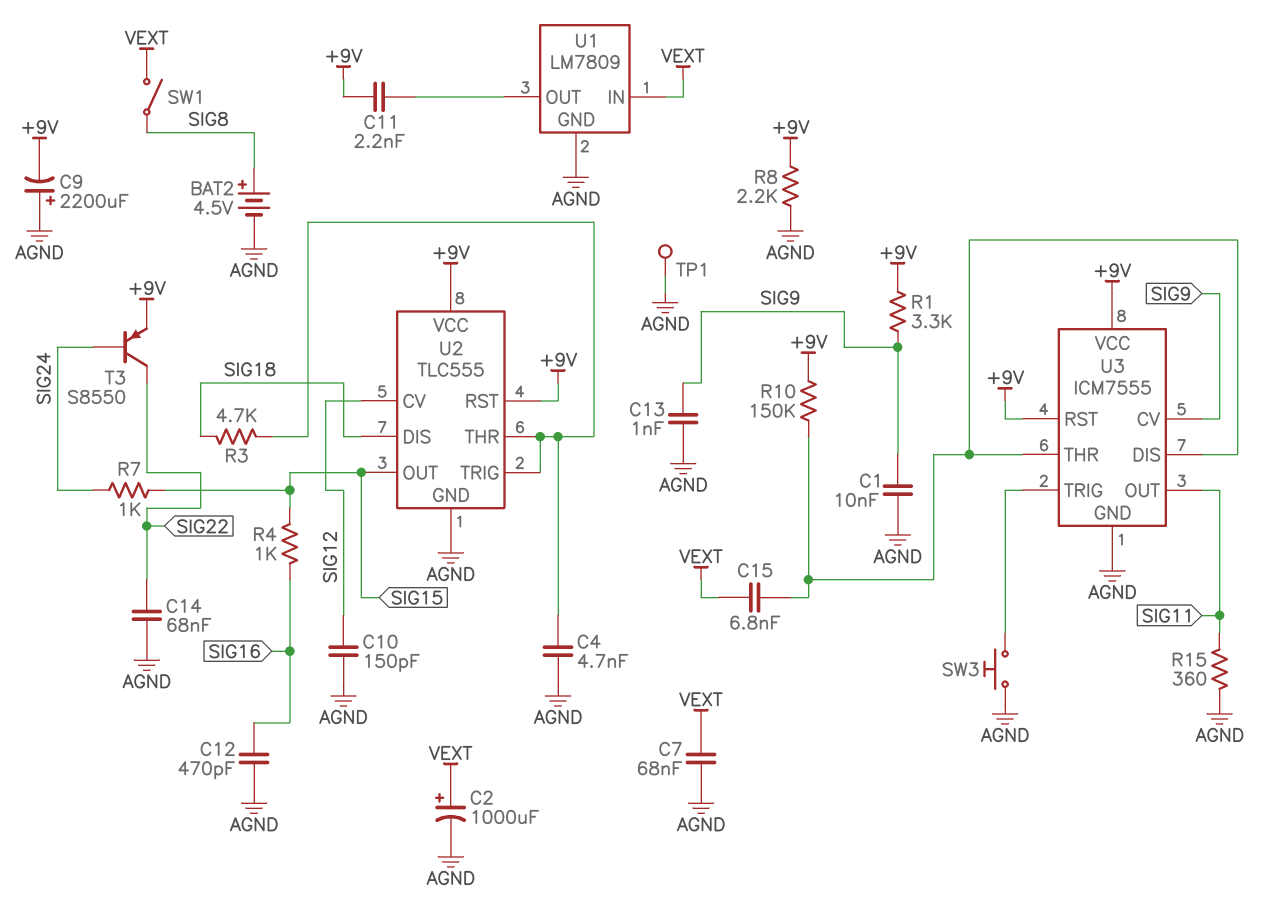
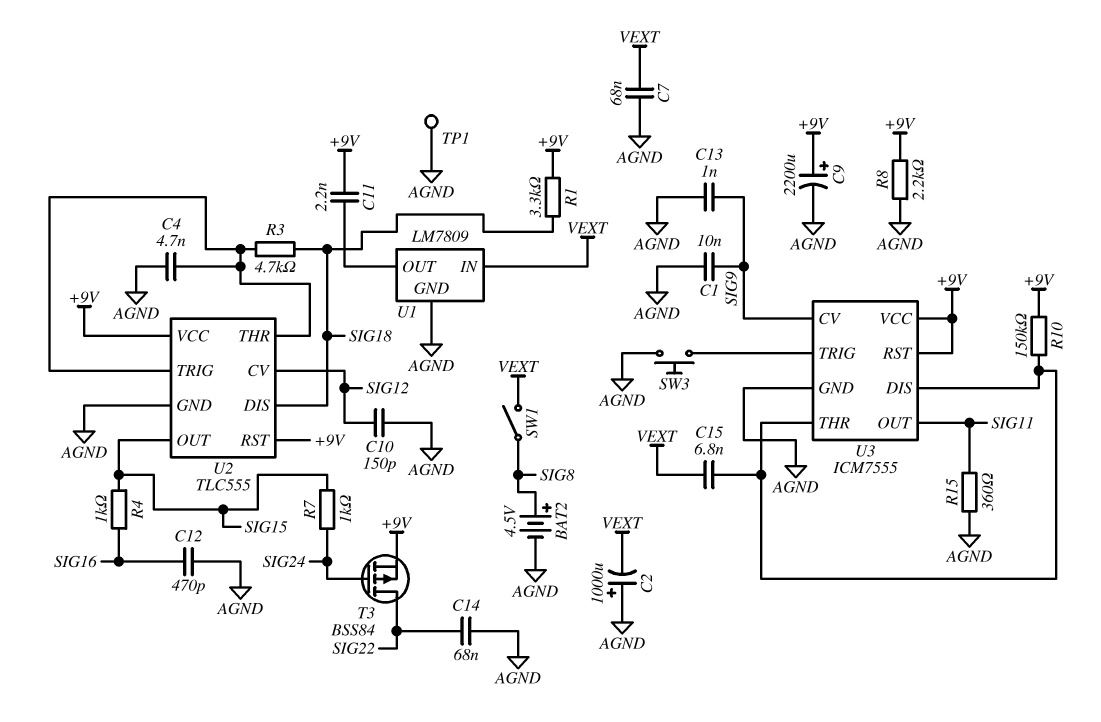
C2: 1000uF (plus VEXT, minus AGND) -> 1000uF (plus AGND, minus VEXT)
C9: 2200uF (plus AGND, minus +9V) -> 2200uF (plus +9V, minus AGND)
R1: 3.3k (+9V, SIG9) -> 3.3k (+9V, SIG18)
T3: PNP S8550 (B SIG24, C SIG22, E +9V) -> PMOS BSS84 (G SIG24, D SIG22, S +9V)

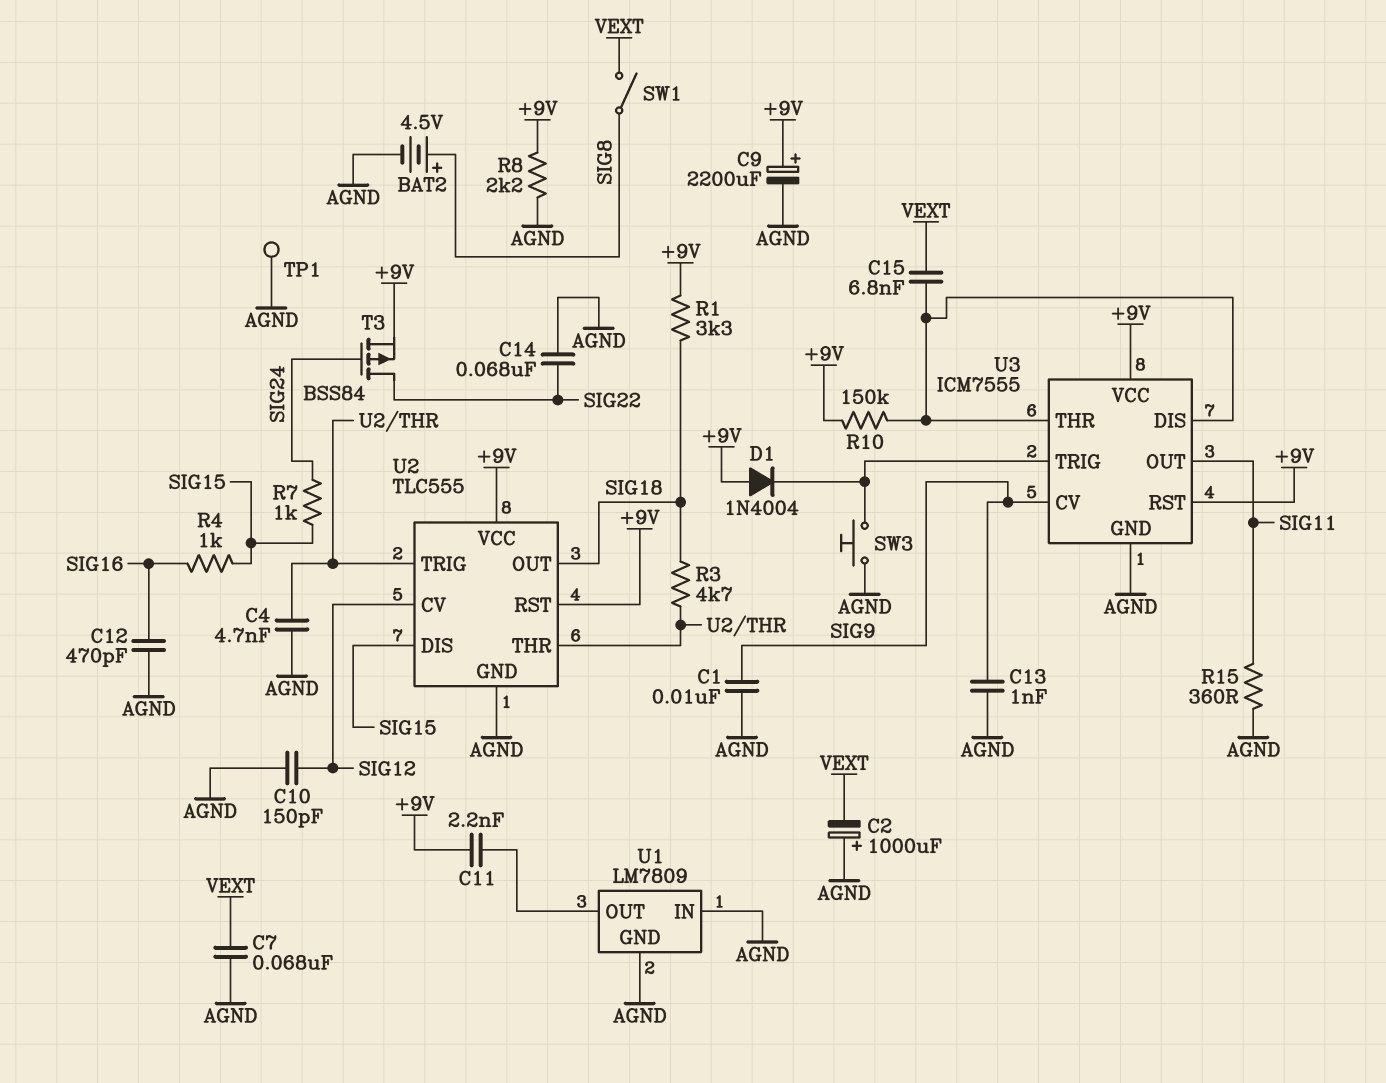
D1: none -> diode 1N4004 (A +9V, K U3/TRIG)
U1 pin IN: VEXT -> AGND
U2 pin DIS: SIG18 -> SIG15
U2 pin OUT: SIG15 -> SIG18

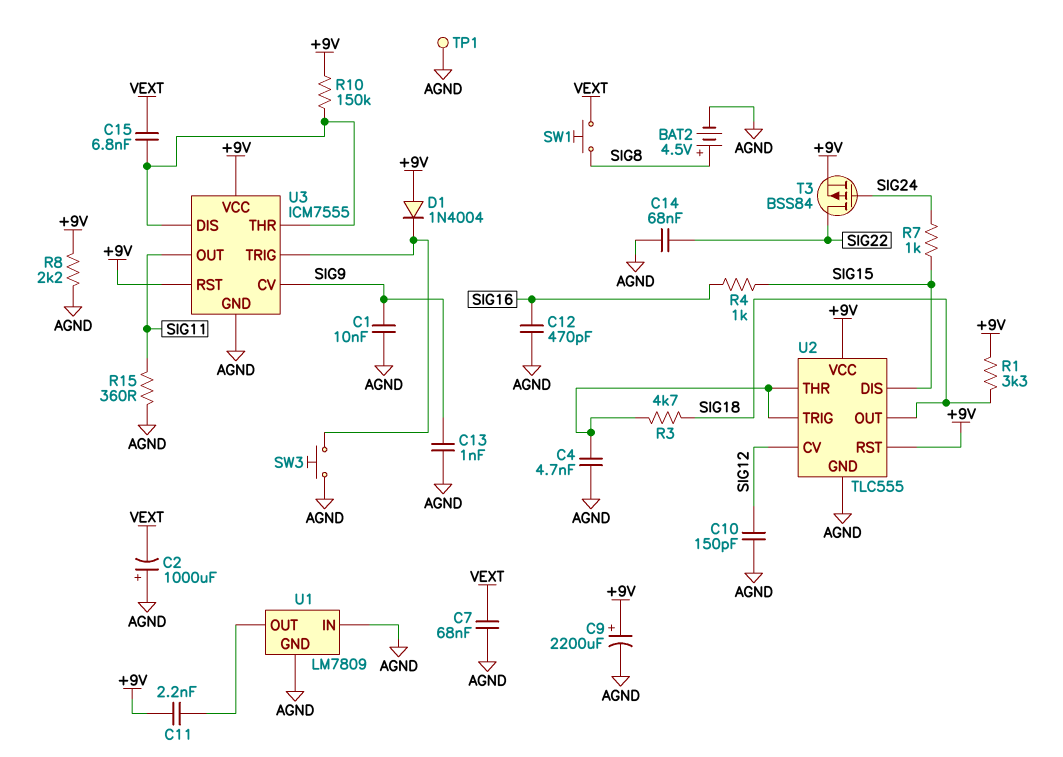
SW1: switch (SIG8, VEXT) -> button (SIG8, VEXT)

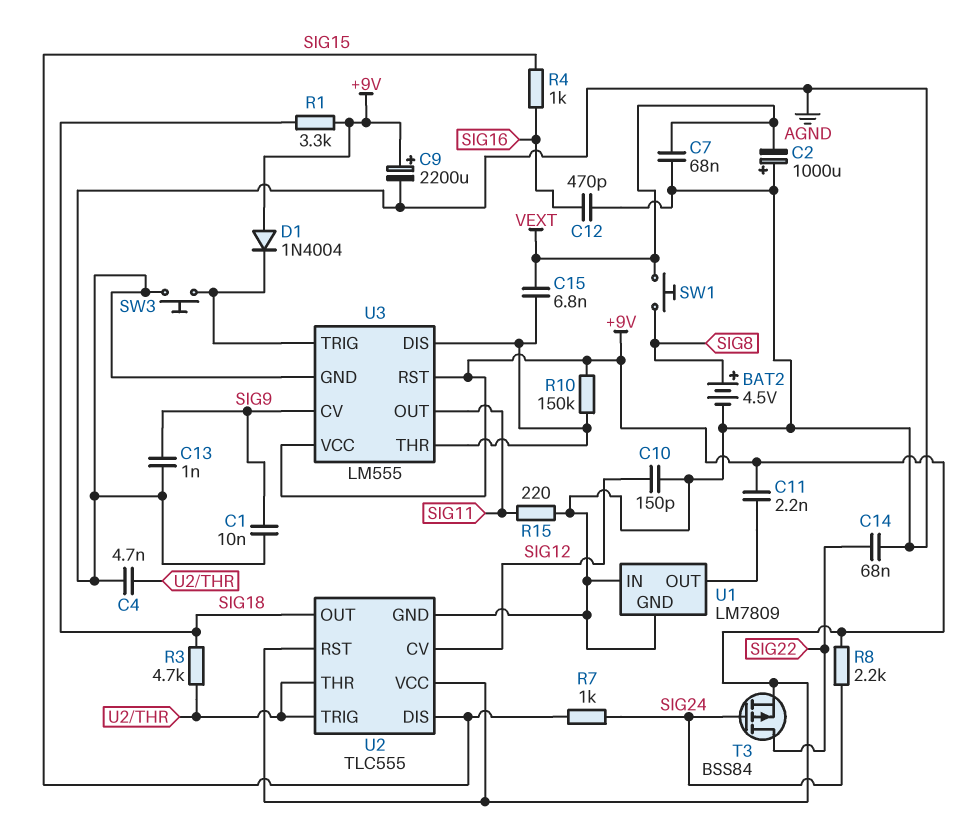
R8: 2.2k (+9V, AGND) -> 2.2k (+9V, SIG24)
R15: 360 (AGND, SIG11) -> 220 (AGND, SIG11)
TP1: test point (AGND) -> none
U3: ICM7555 -> LM555

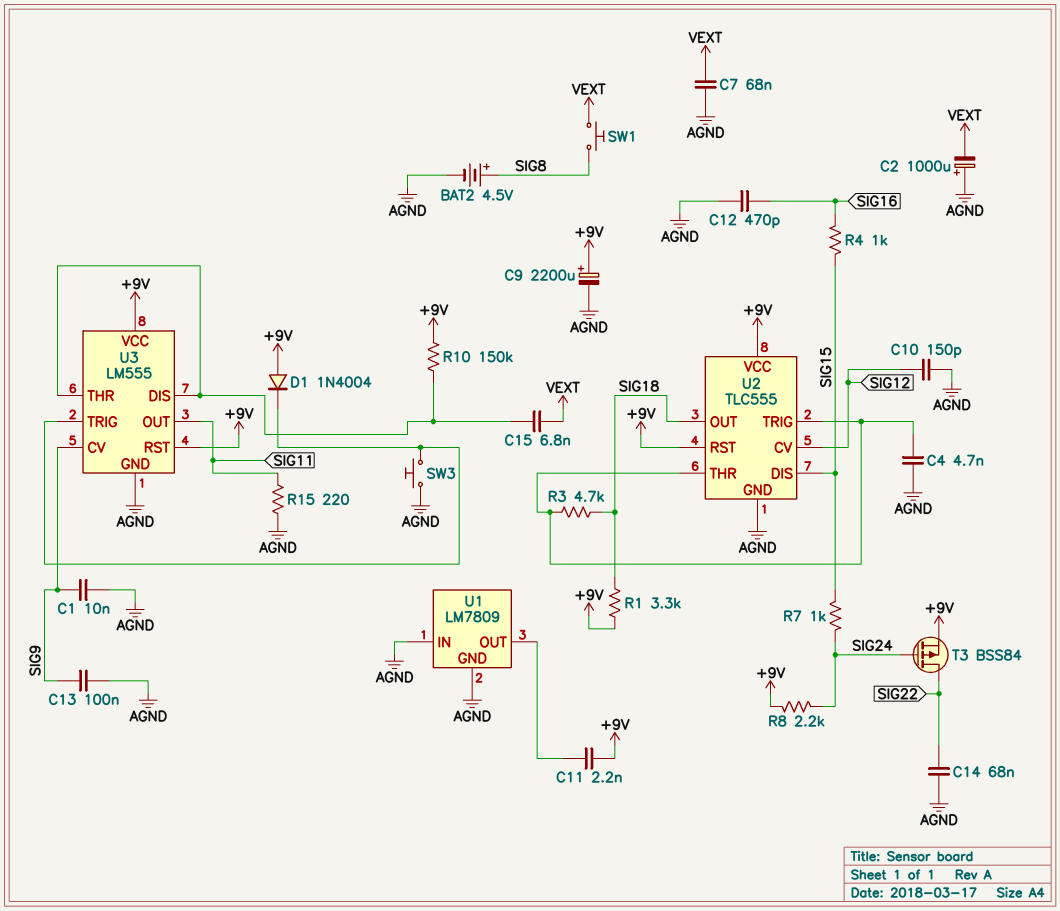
C13: 1nF (AGND, SIG9) -> 100nF (AGND, SIG9)

